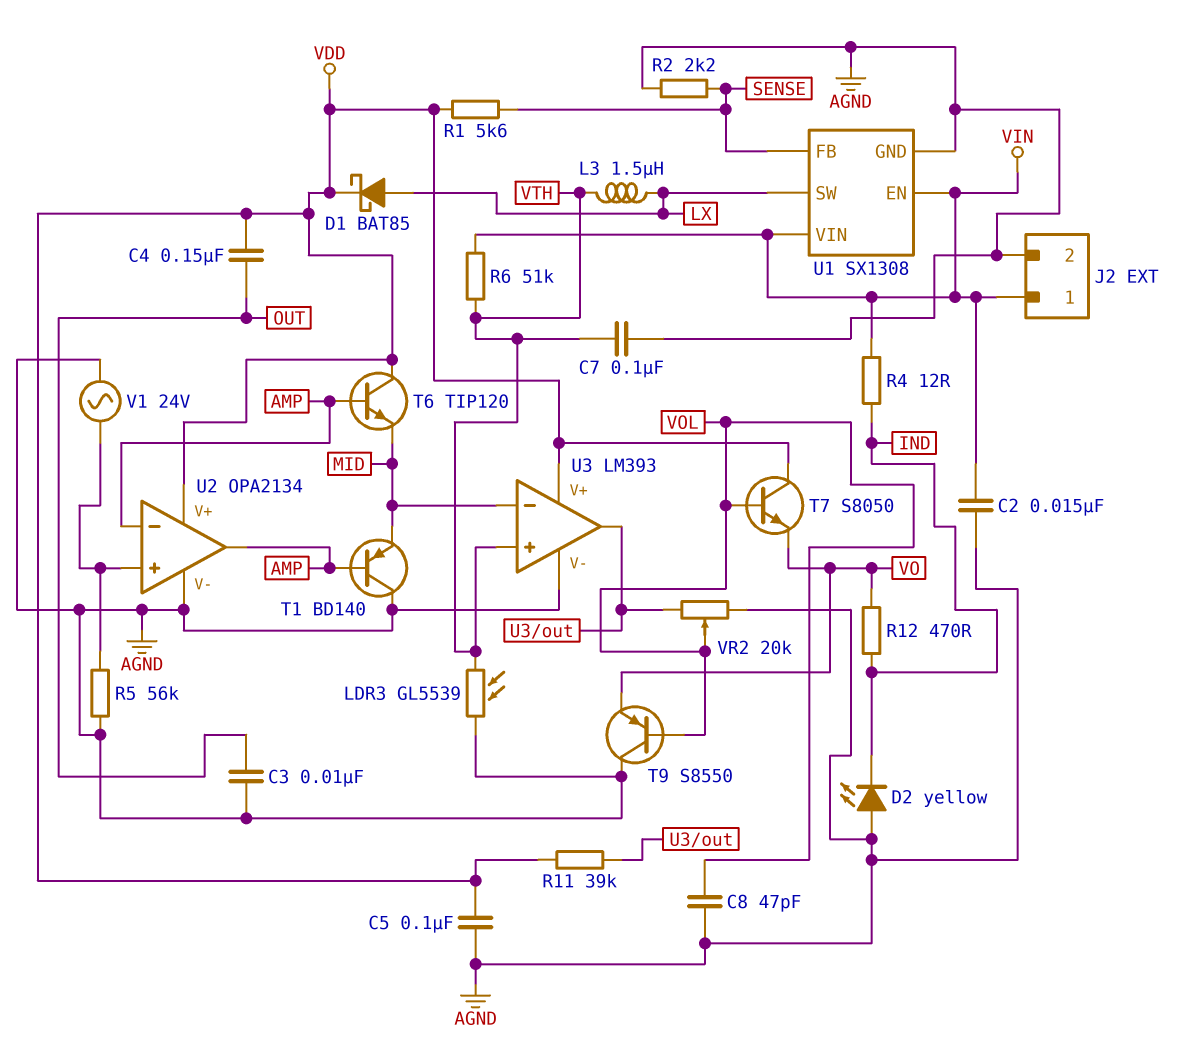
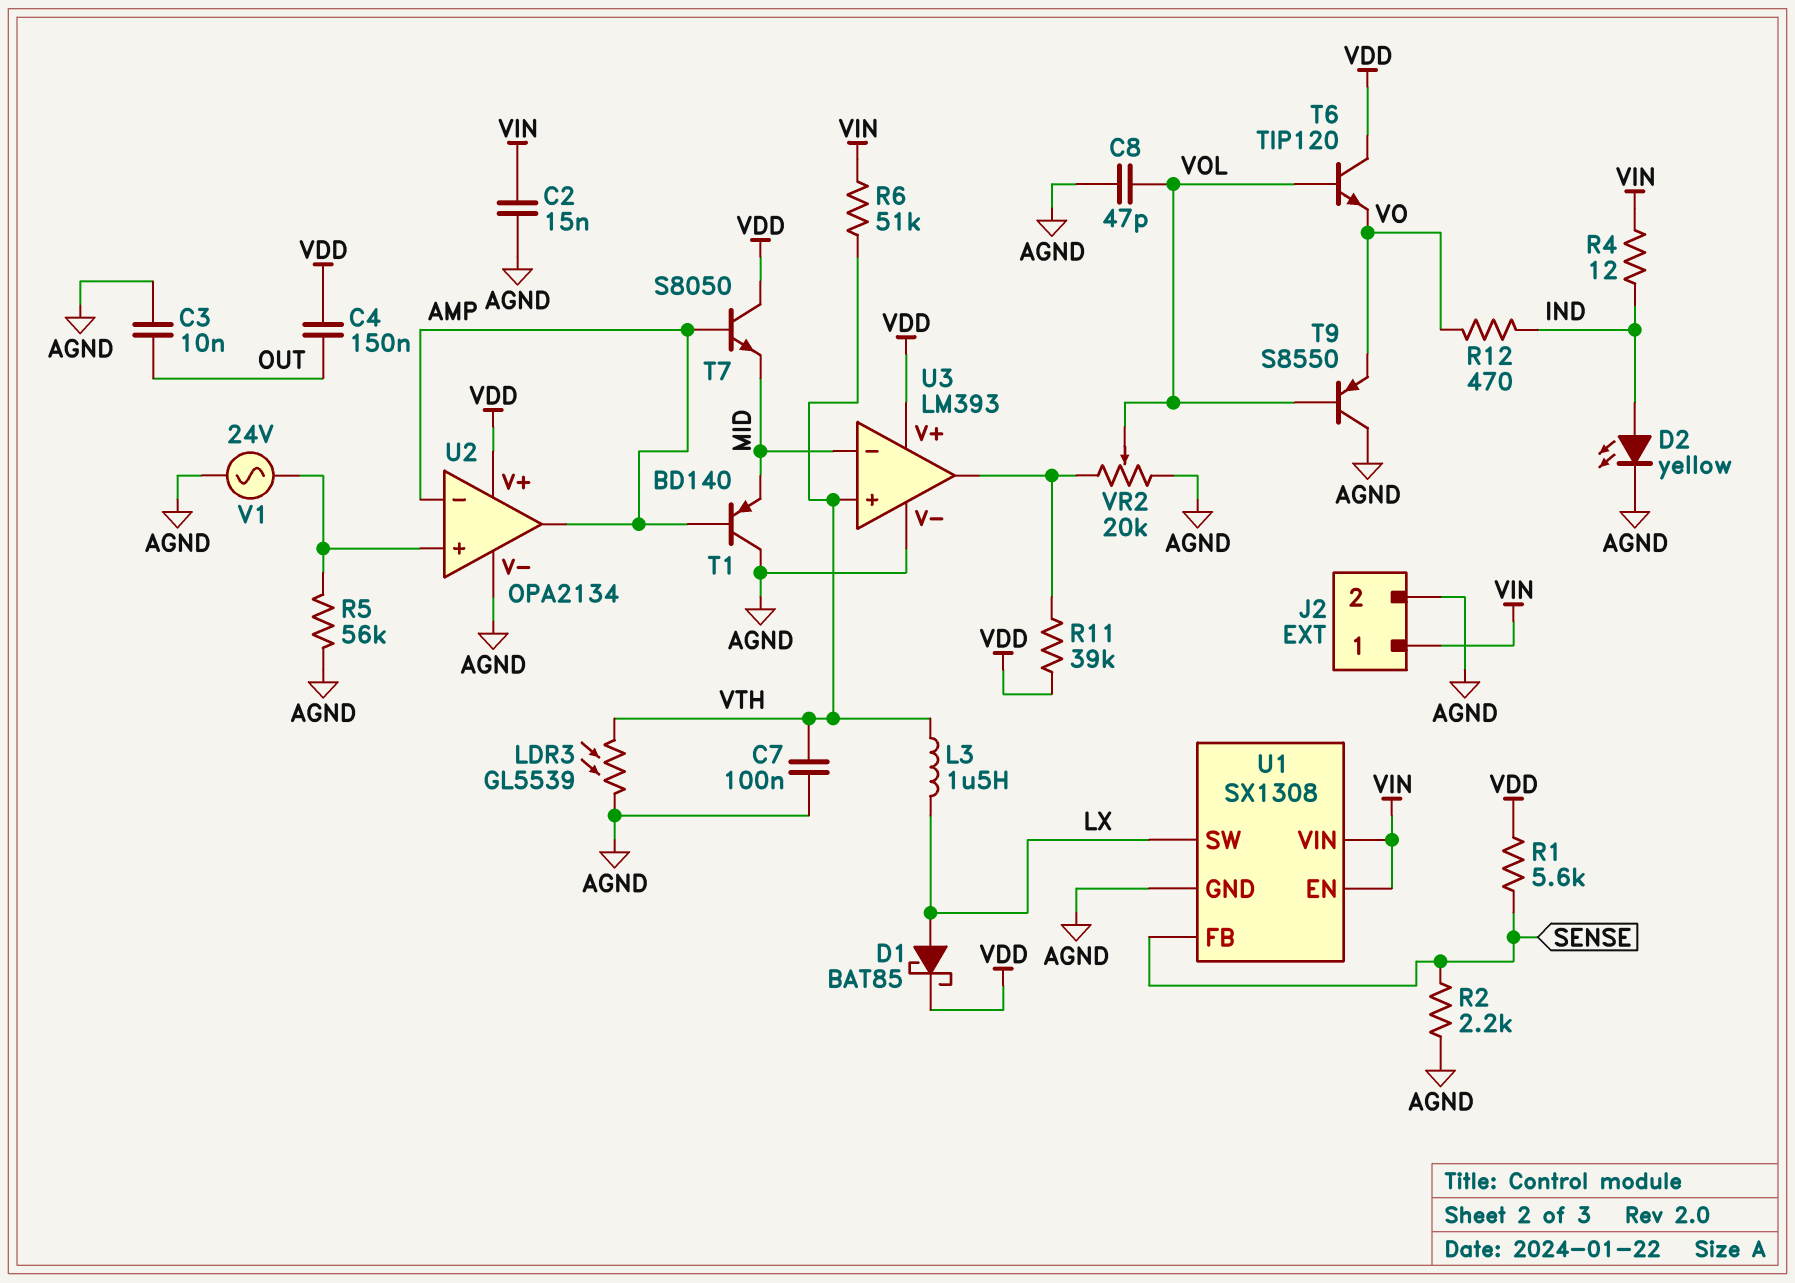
C5: 100nF (AGND, VDD) -> none
D2: LED yellow (A AGND, K IND) -> LED yellow (A IND, K AGND)
T6: NPN TIP120 (B AMP, C VDD, E MID) -> NPN TIP120 (B VOL, C VDD, E VO)
T7: NPN S8050 (B VOL, C VDD, E VO) -> NPN S8050 (B AMP, C VDD, E MID)

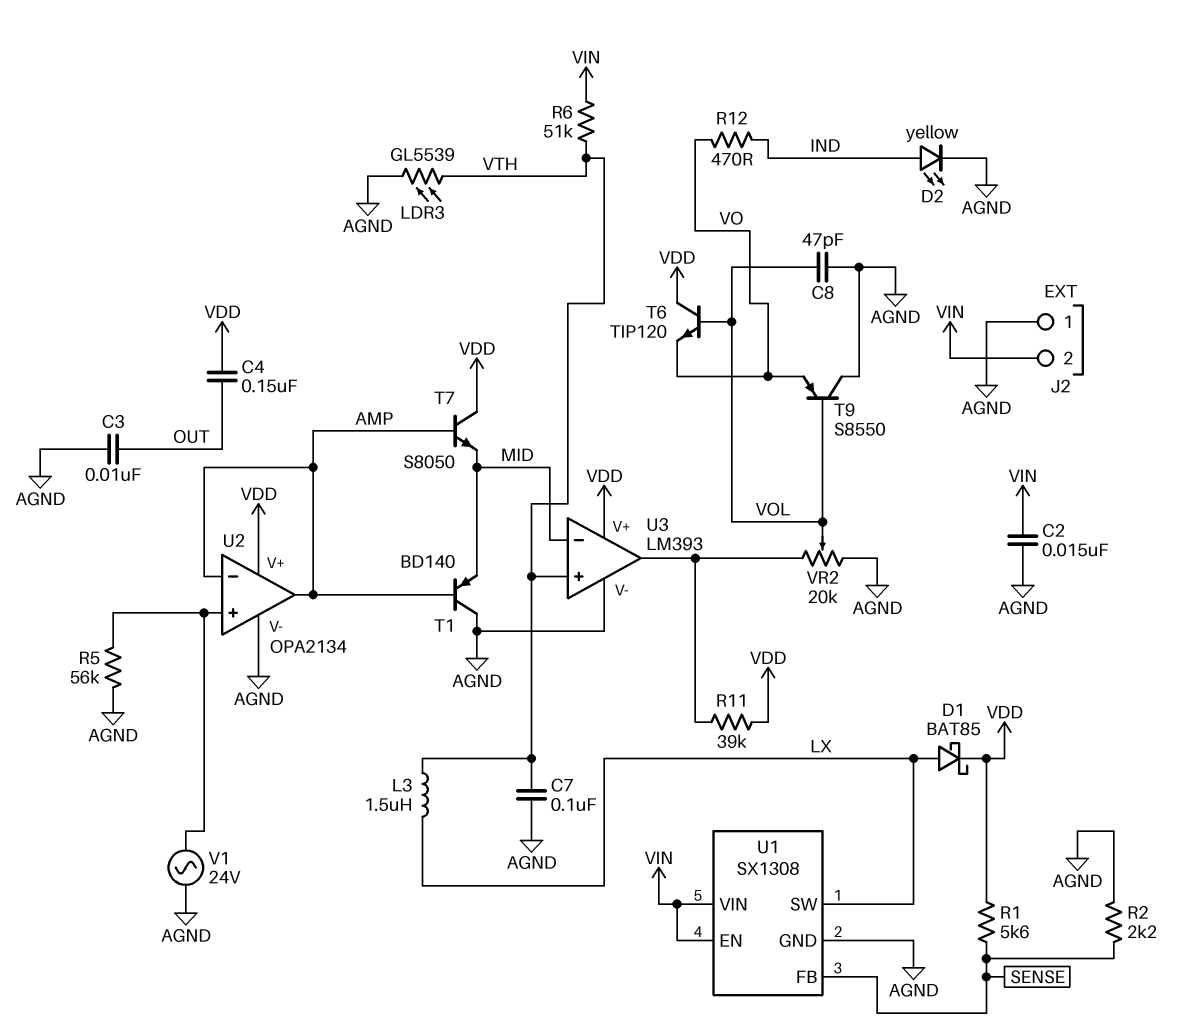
J2 pin 1: VIN -> AGND
J2 pin 2: AGND -> VIN
R4: 12 (IND, VIN) -> none

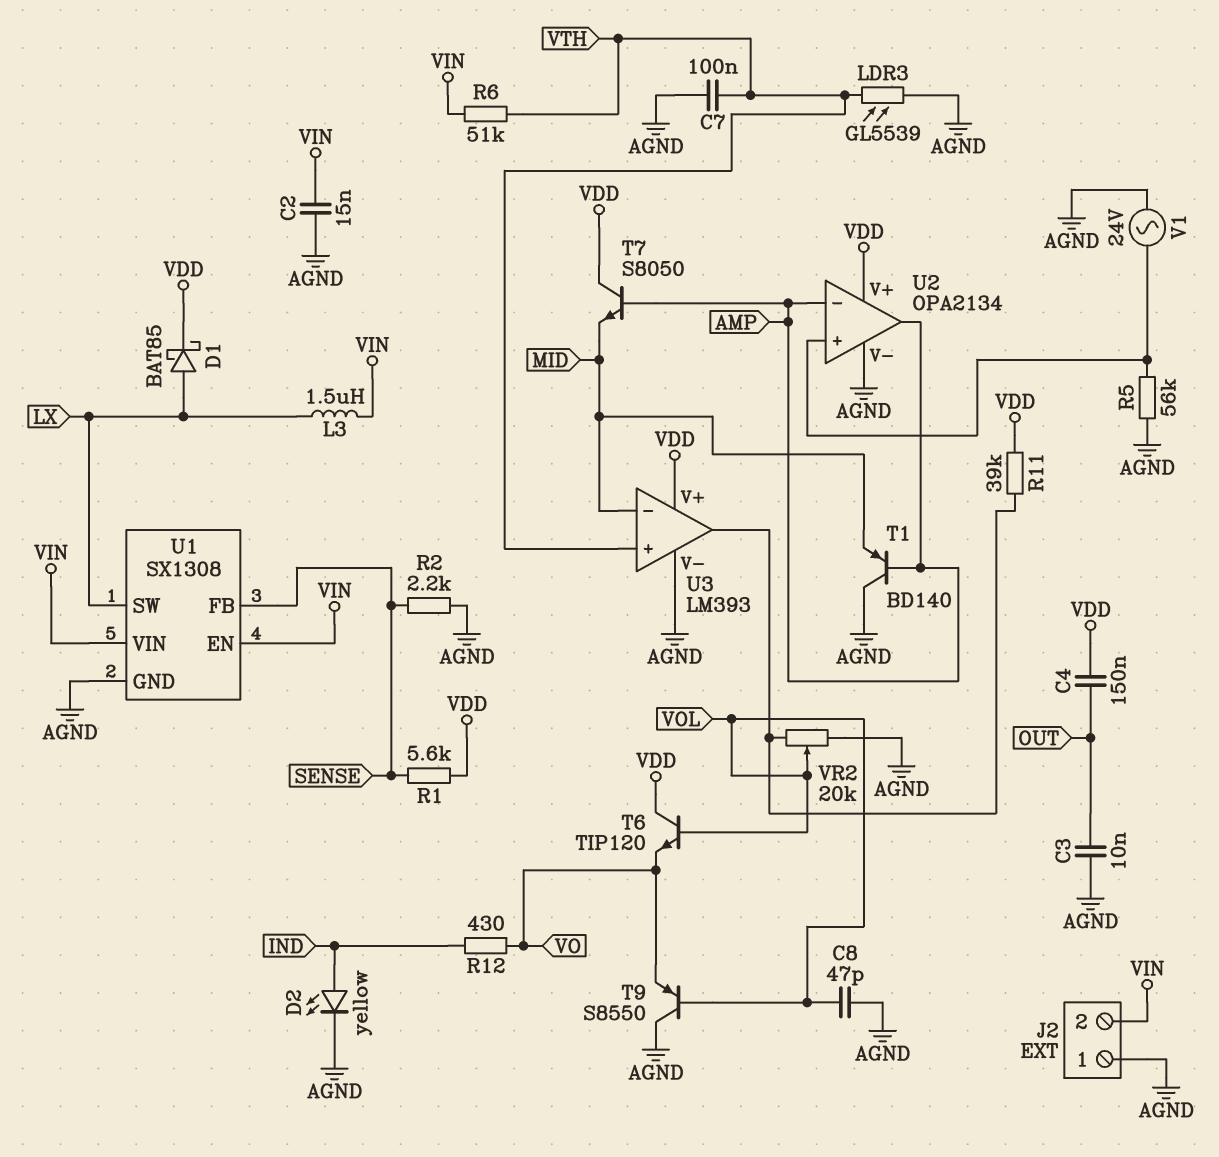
L3: 1.5uH (LX, VTH) -> 1.5uH (LX, VIN)
R12: 470 (IND, VO) -> 430 (IND, VO)

